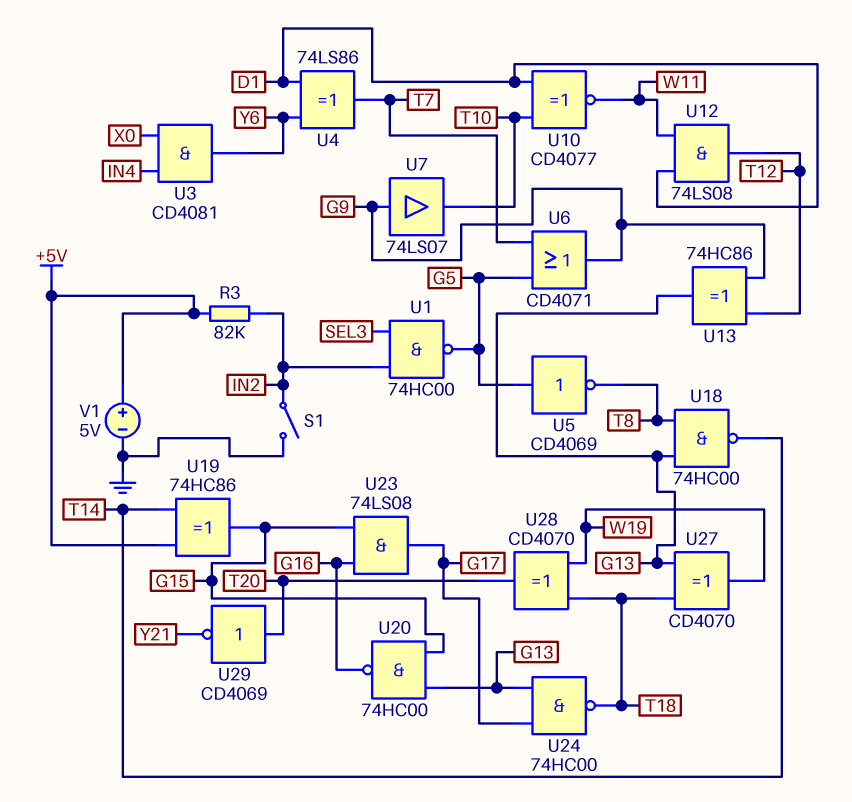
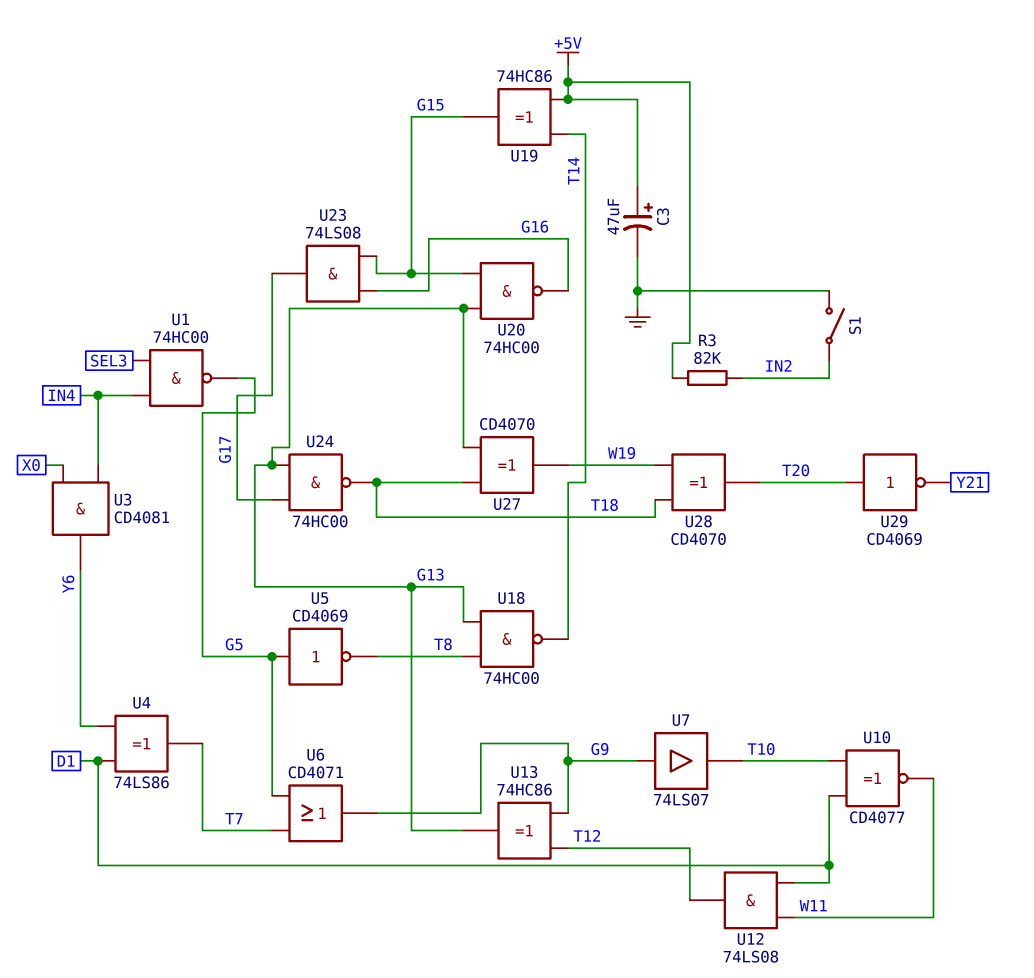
C3: none -> 47uF (plus +5V, minus GND)
U1: NAND 74HC00 (in IN2, in SEL3, out G5) -> NAND 74HC00 (in IN4, in SEL3, out G5)
V1: 5V (plus +5V, minus GND) -> none

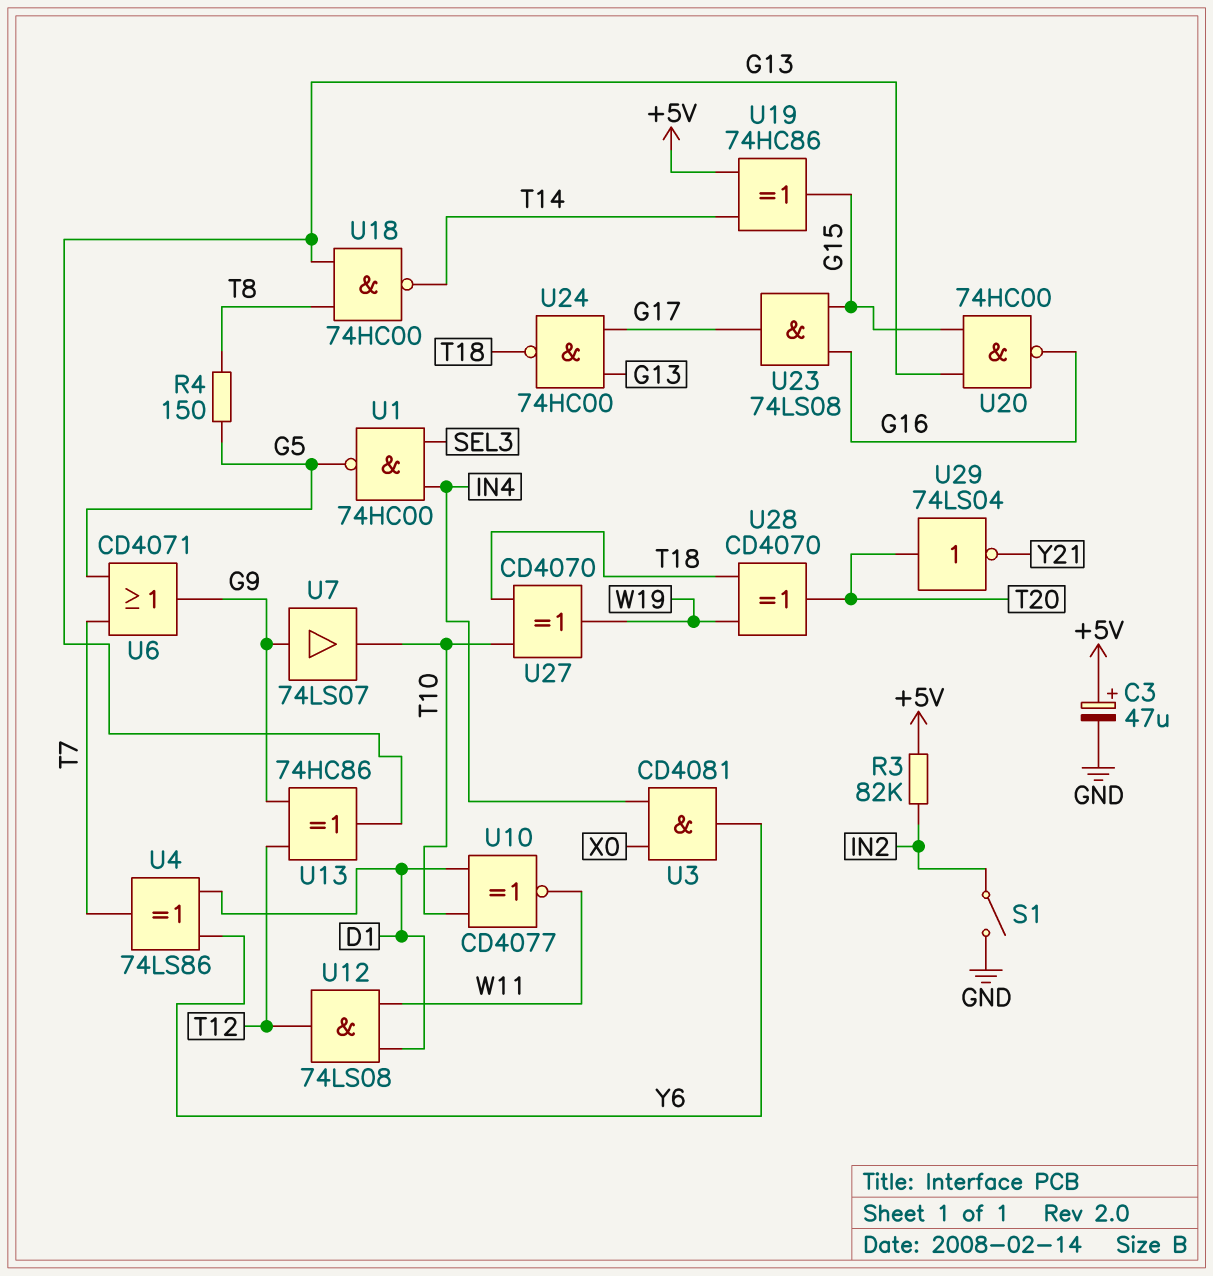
R4: none -> 150 (G5, T8)
U5: NOT CD4069 (in G5, out T8) -> none
U27: XOR CD4070 (in G13, in T18, out W19) -> XOR CD4070 (in T10, in T18, out W19)
U29: NOT CD4069 (in T20, out Y21) -> NOT 74LS04 (in T20, out Y21)

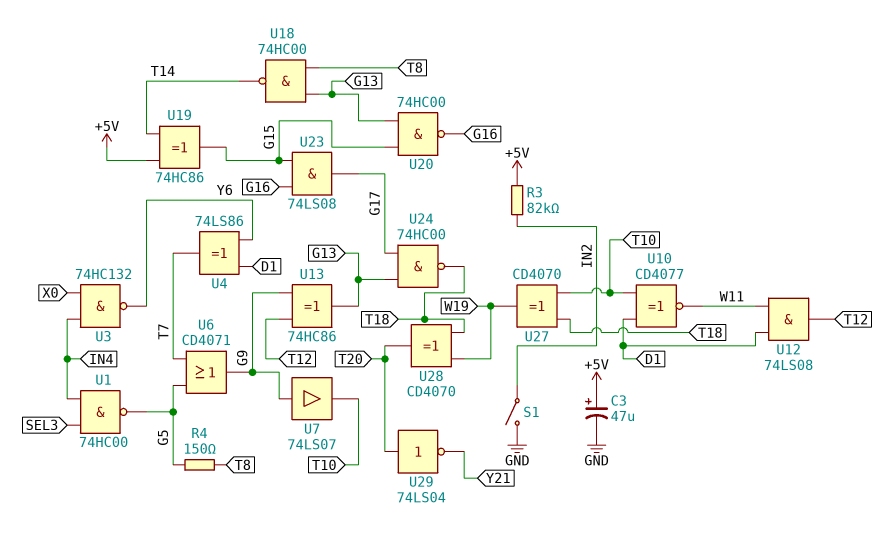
U3: AND CD4081 (in IN4, in X0, out Y6) -> NAND 74HC132 (in IN4, in X0, out Y6)

